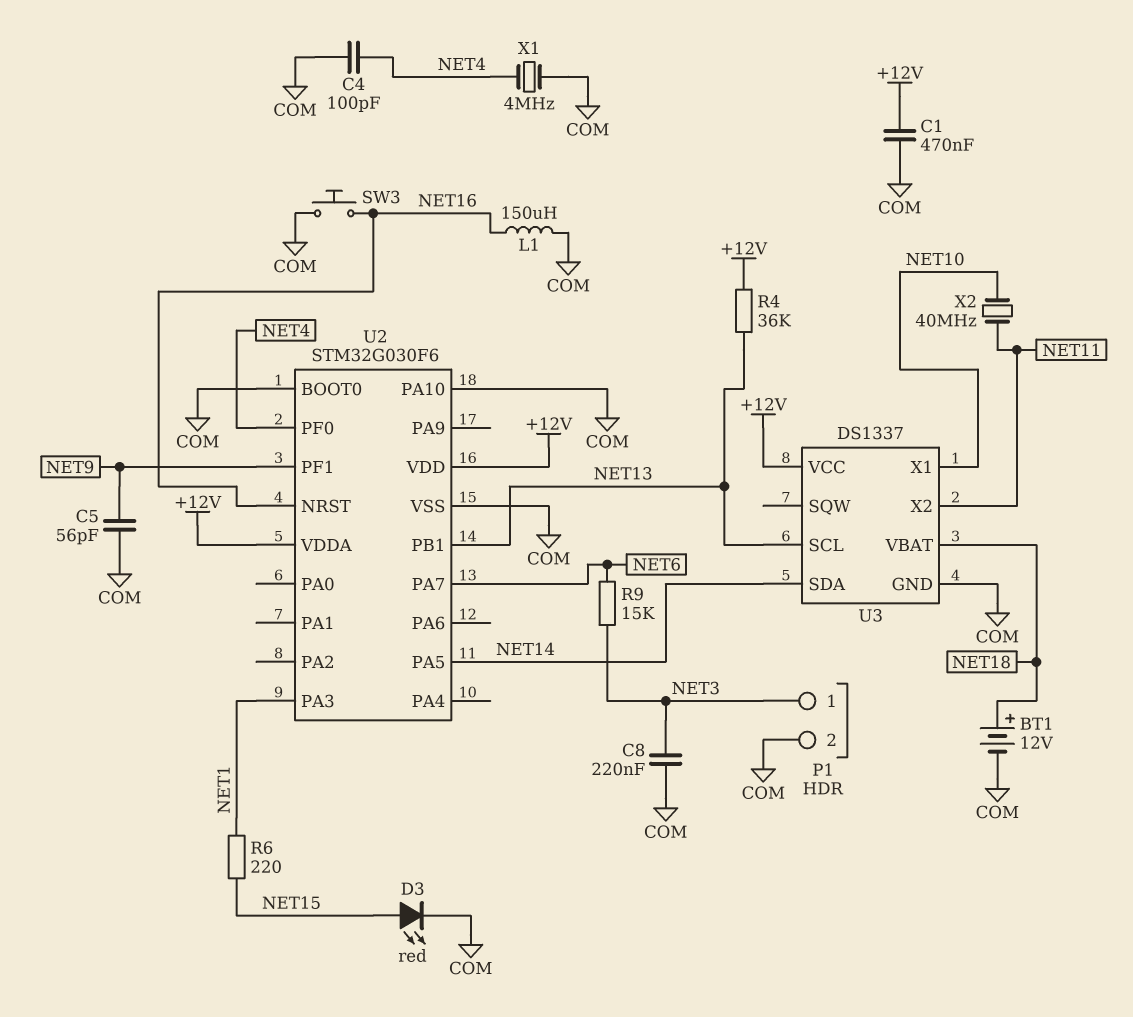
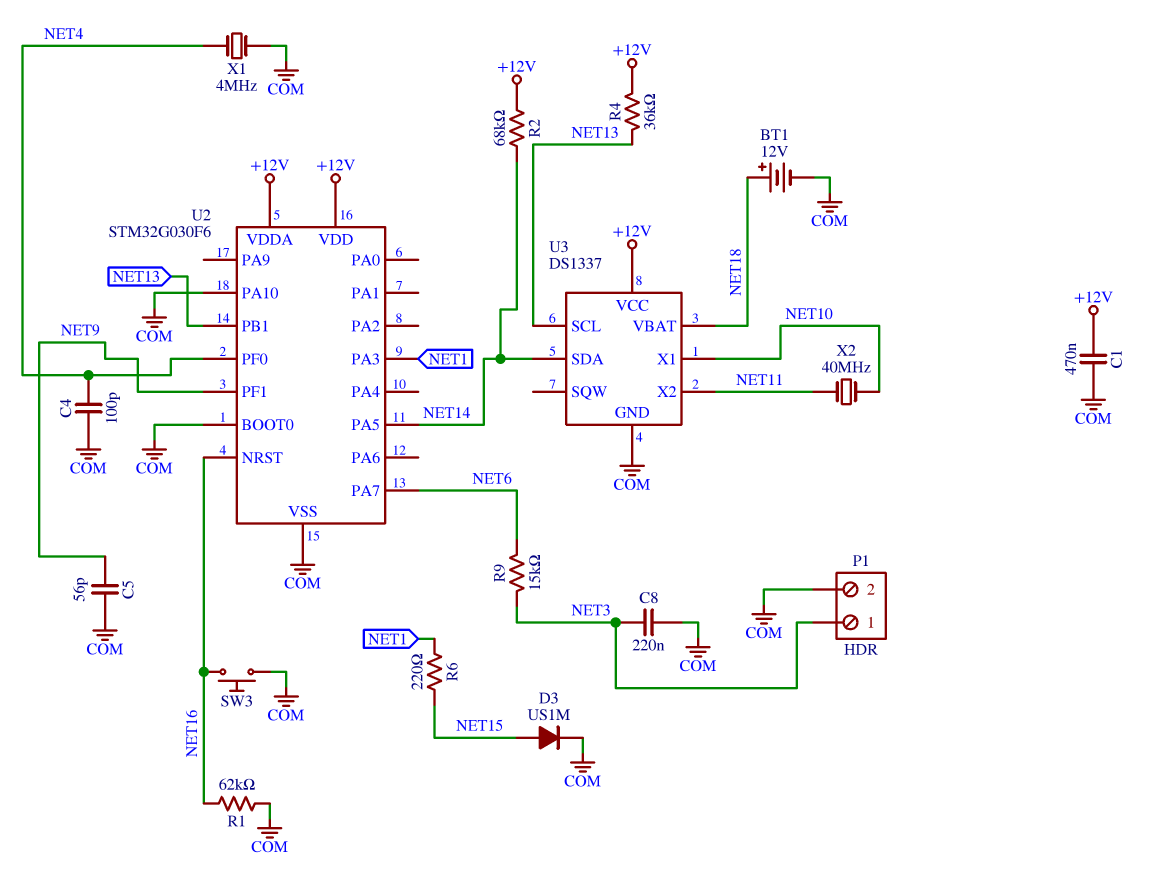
D3: LED red (A NET15, K COM) -> diode US1M (A NET15, K COM)
L1: 150uH (COM, NET16) -> none
R1: none -> 62k (COM, NET16)
R2: none -> 68k (+12V, NET14)

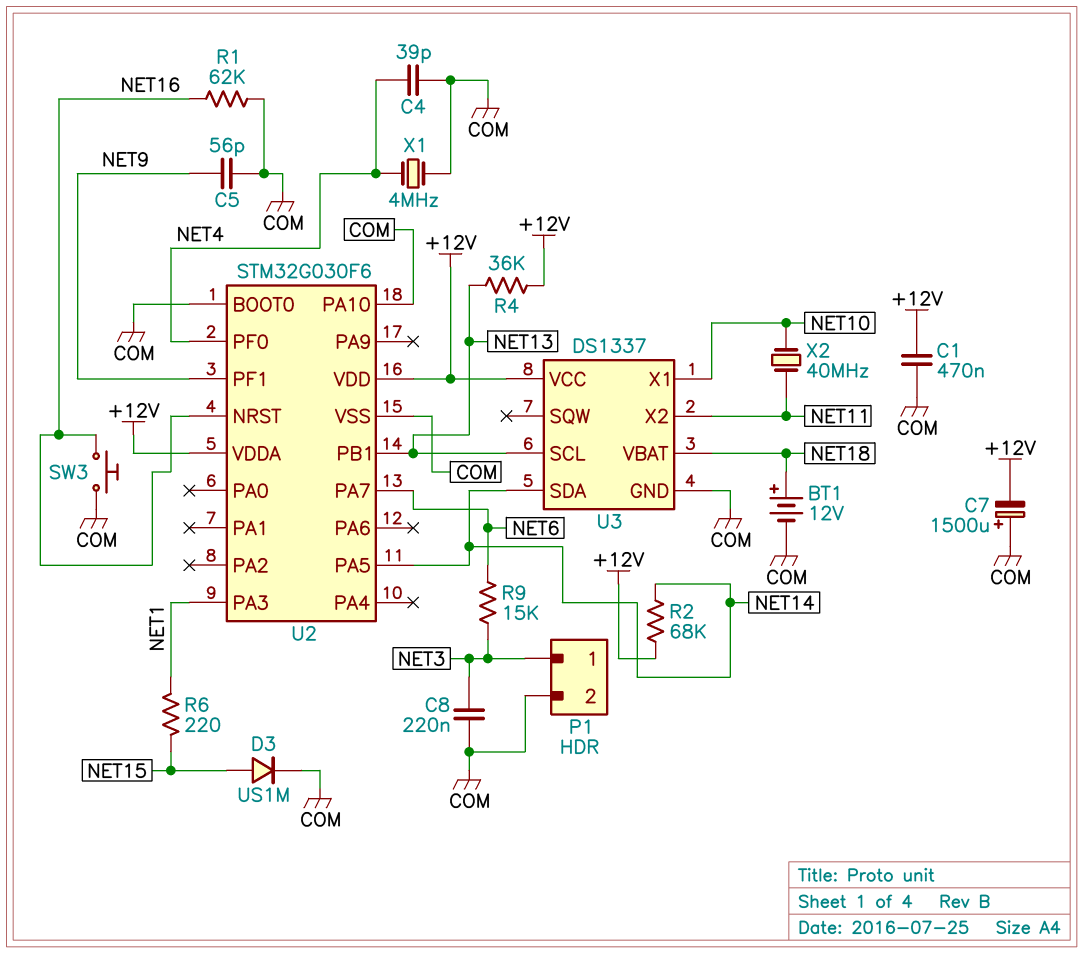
C4: 100pF (COM, NET4) -> 39pF (COM, NET4)
C7: none -> 1500uF (plus COM, minus +12V)

